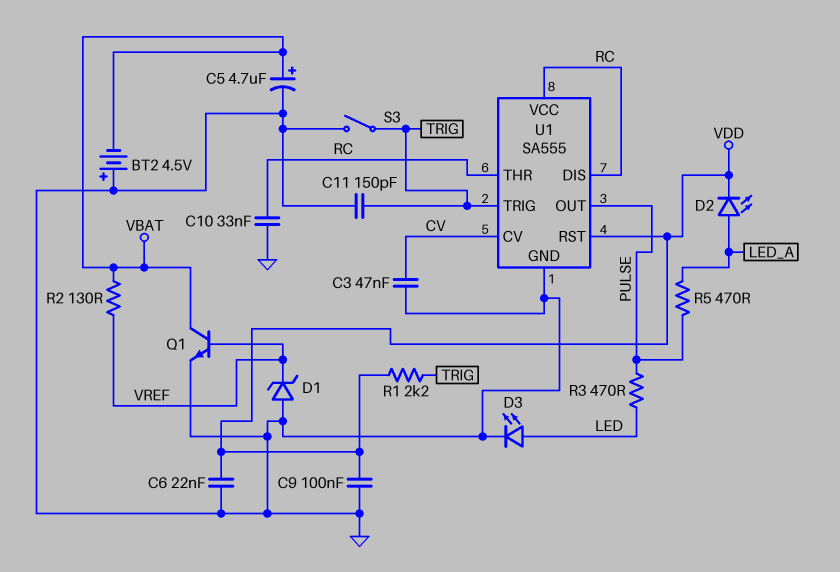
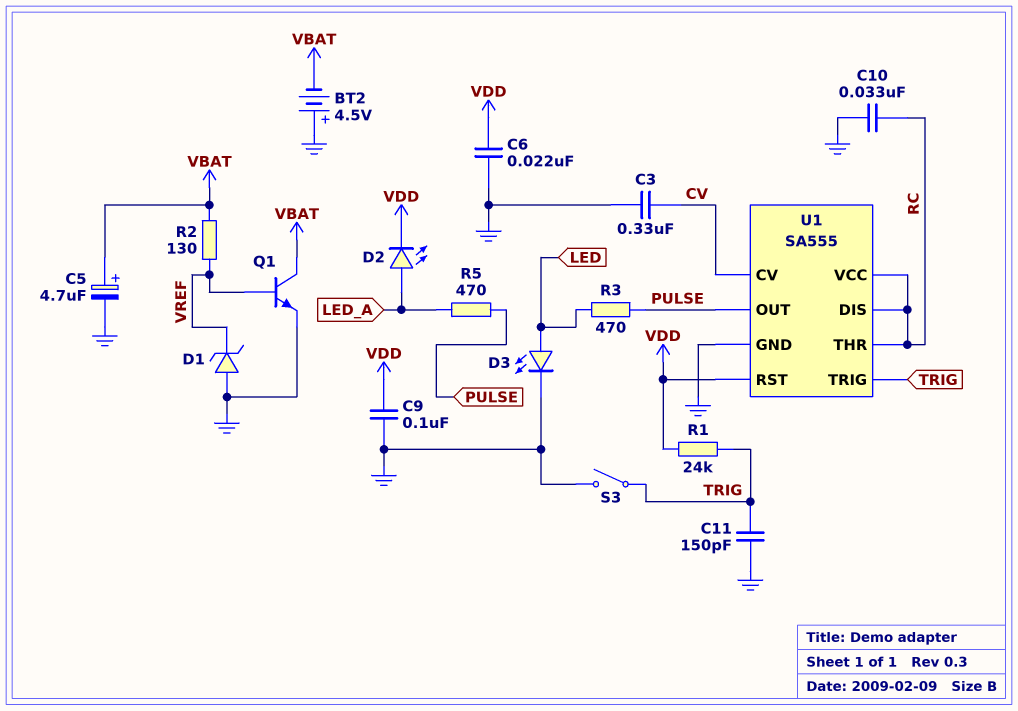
C3: 47nF (CV, GND) -> 330nF (CV, GND)
R1: 2.2k (TRIG, VDD) -> 24k (TRIG, VDD)

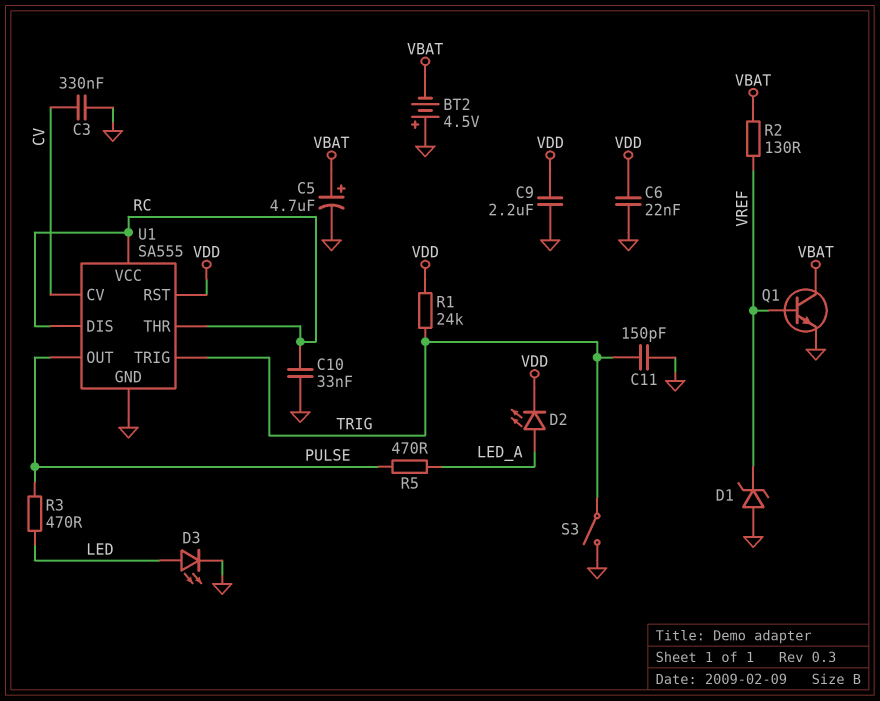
C9: 100nF (GND, VDD) -> 2.2uF (GND, VDD)

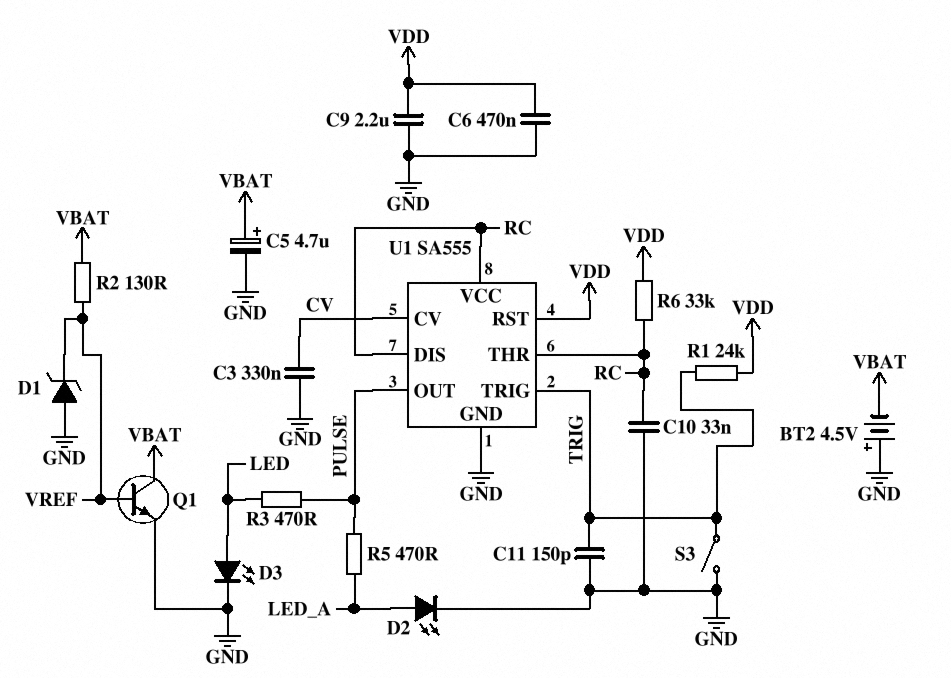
C6: 22nF (GND, VDD) -> 470nF (GND, VDD)
D2: LED (A LED_A, K VDD) -> LED (A LED_A, K GND)
R6: none -> 33k (RC, VDD)

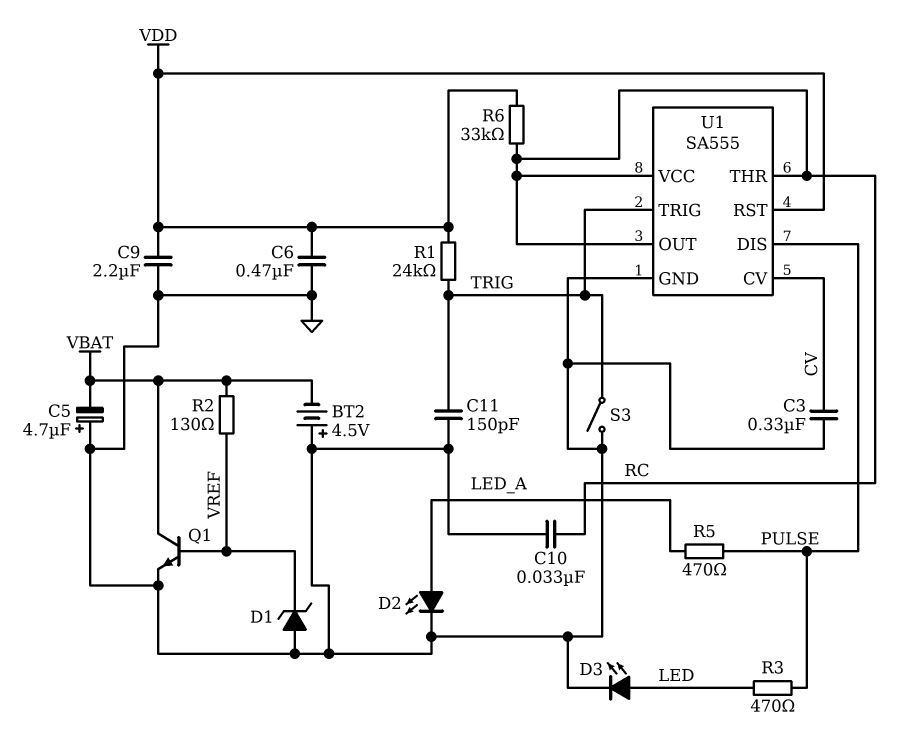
C5: 4.7uF (plus VBAT, minus GND) -> 4.7uF (plus GND, minus VBAT)
U1 pin DIS: RC -> PULSE
U1 pin OUT: PULSE -> RC

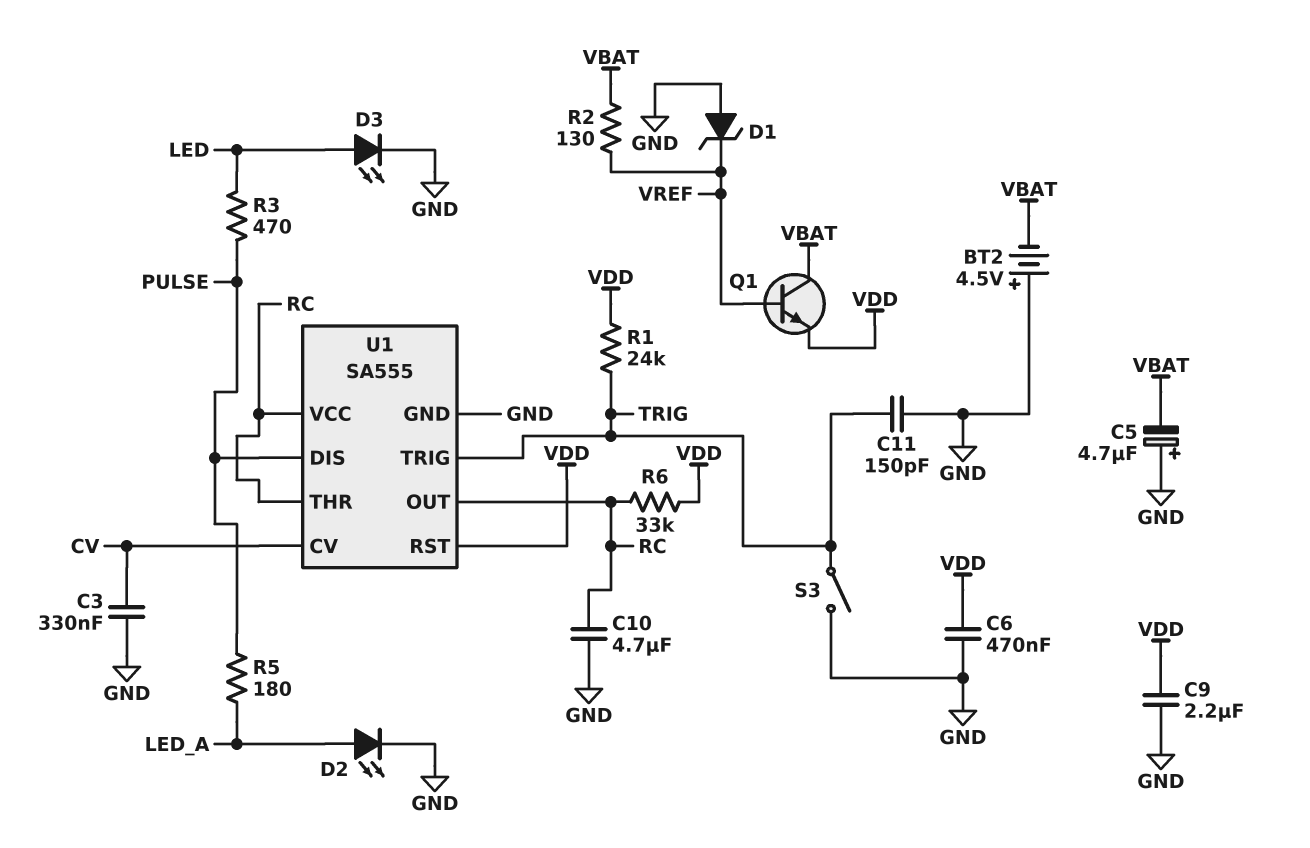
C10: 33nF (GND, RC) -> 4.7uF (GND, RC)
Q1: NPN (B VREF, C VBAT, E GND) -> NPN (B VREF, C VBAT, E VDD)
R5: 470 (LED_A, PULSE) -> 180 (LED_A, PULSE)

